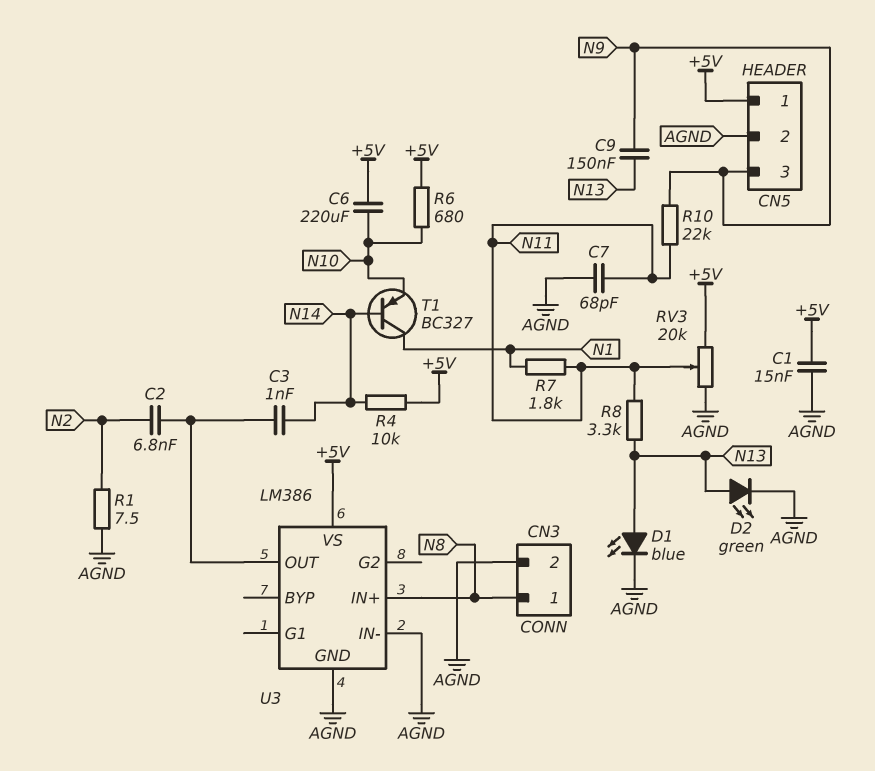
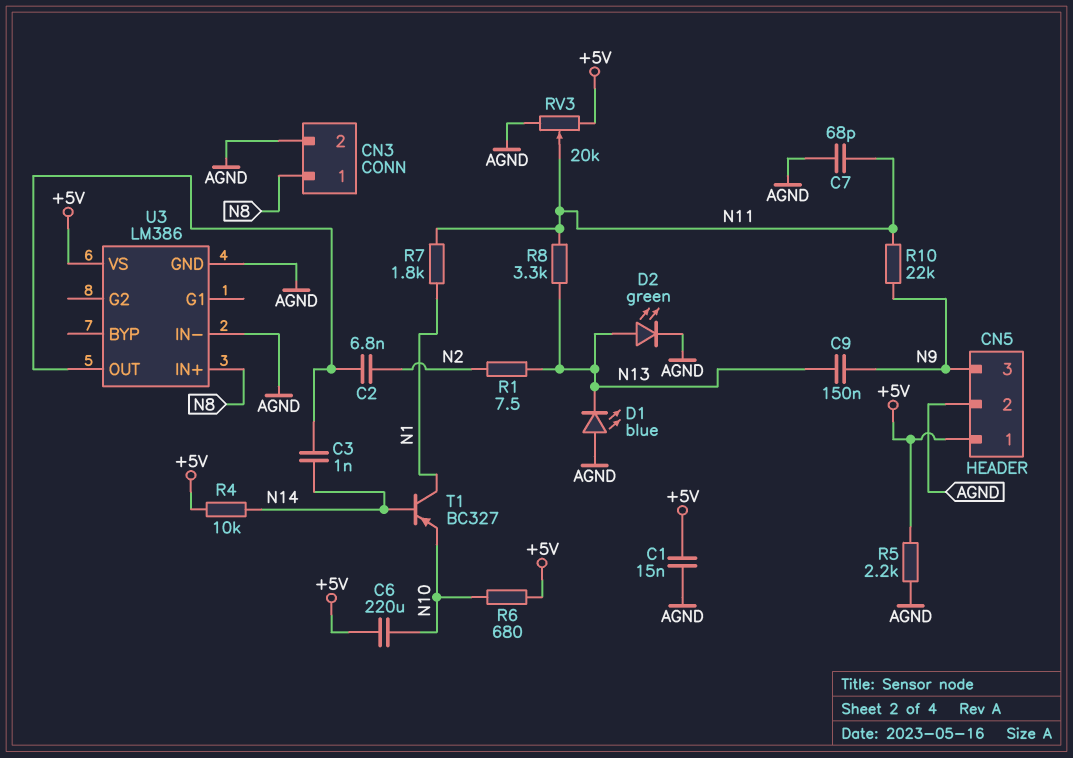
D1: LED blue (A N13, K AGND) -> LED blue (A AGND, K N13)
R1: 7.5 (AGND, N2) -> 7.5 (N2, N13)
R5: none -> 2.2k (+5V, AGND)

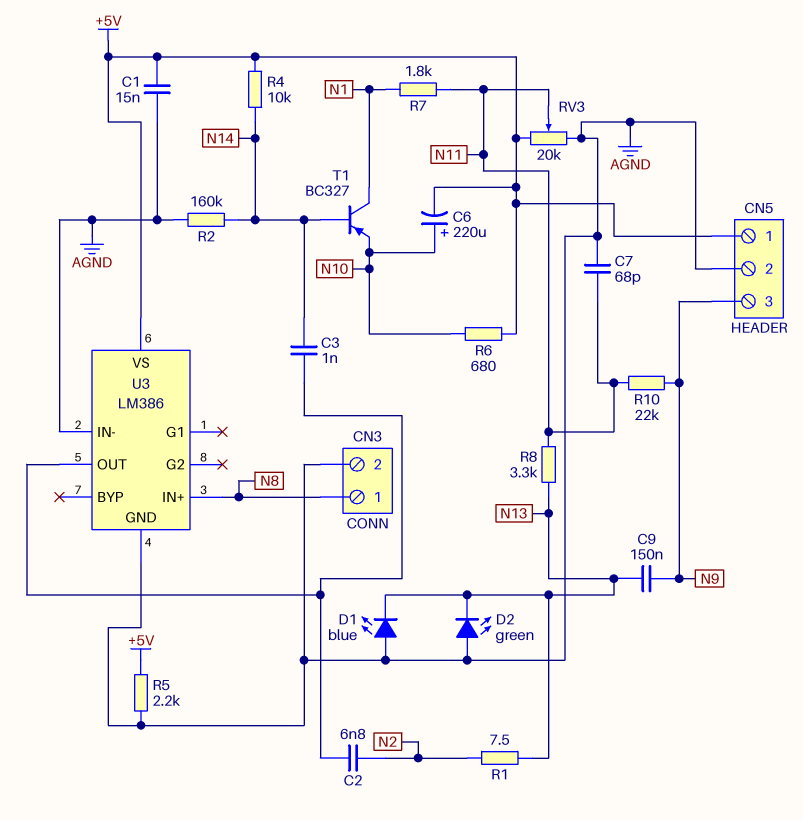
C6: 220uF (+5V, N10) -> 220uF (plus N10, minus +5V)
D2: LED green (A N13, K AGND) -> LED green (A AGND, K N13)
R2: none -> 160k (AGND, N14)

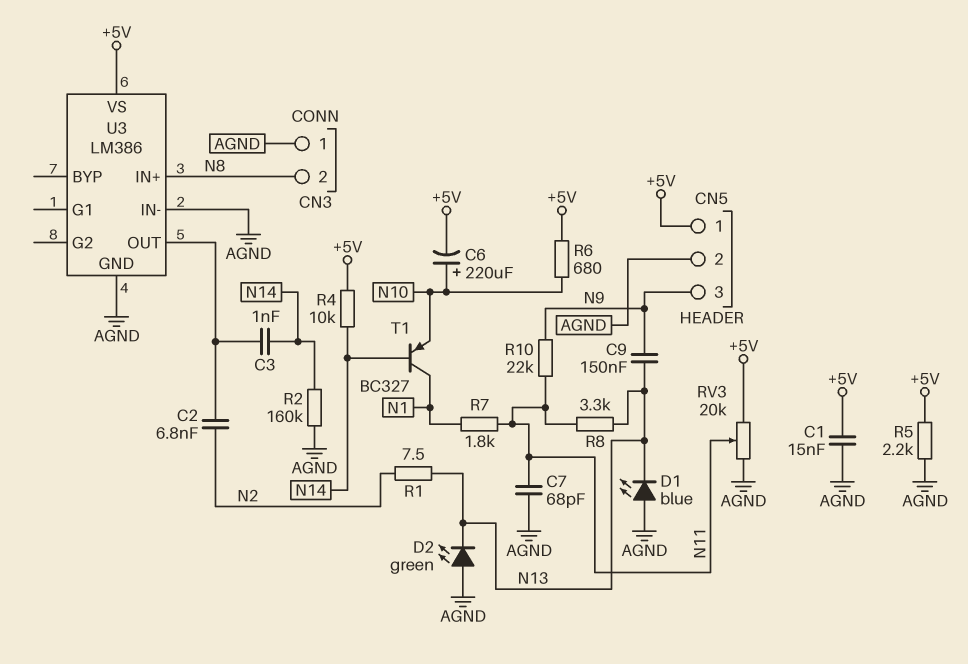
CN3 pin 1: N8 -> AGND
CN3 pin 2: AGND -> N8

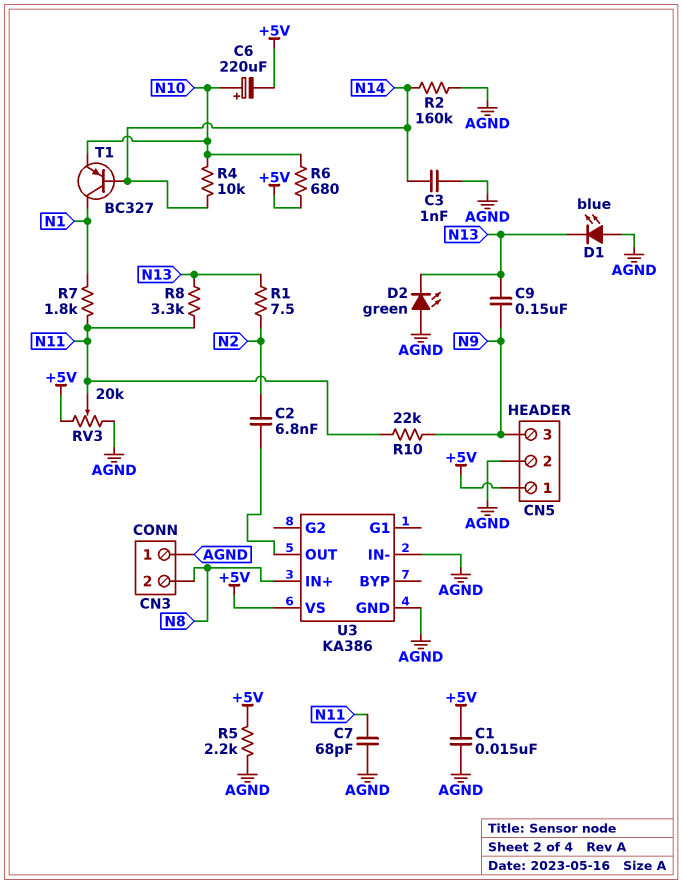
C3: 1nF (N14, U3/OUT) -> 1nF (AGND, N14)
R4: 10k (+5V, N14) -> 10k (N10, N14)
U3: LM386 -> KA386

